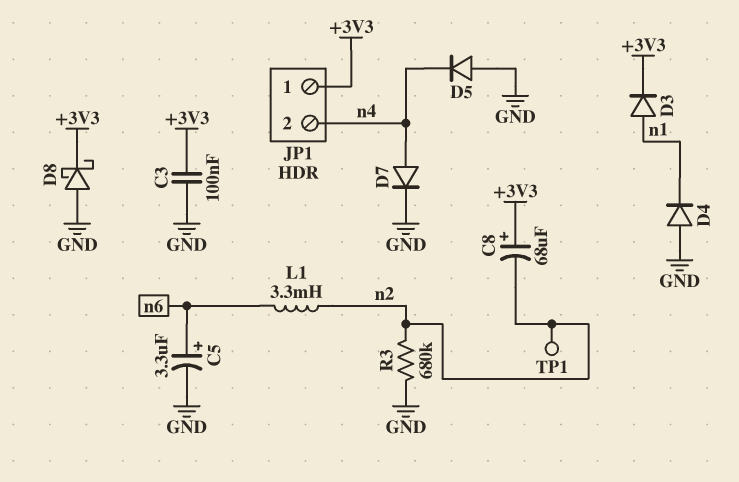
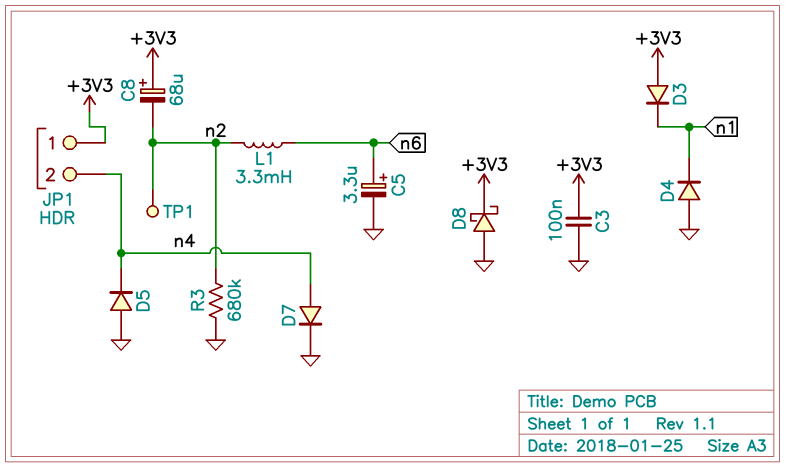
D3: diode (A n1, K +3V3) -> diode (A +3V3, K n1)

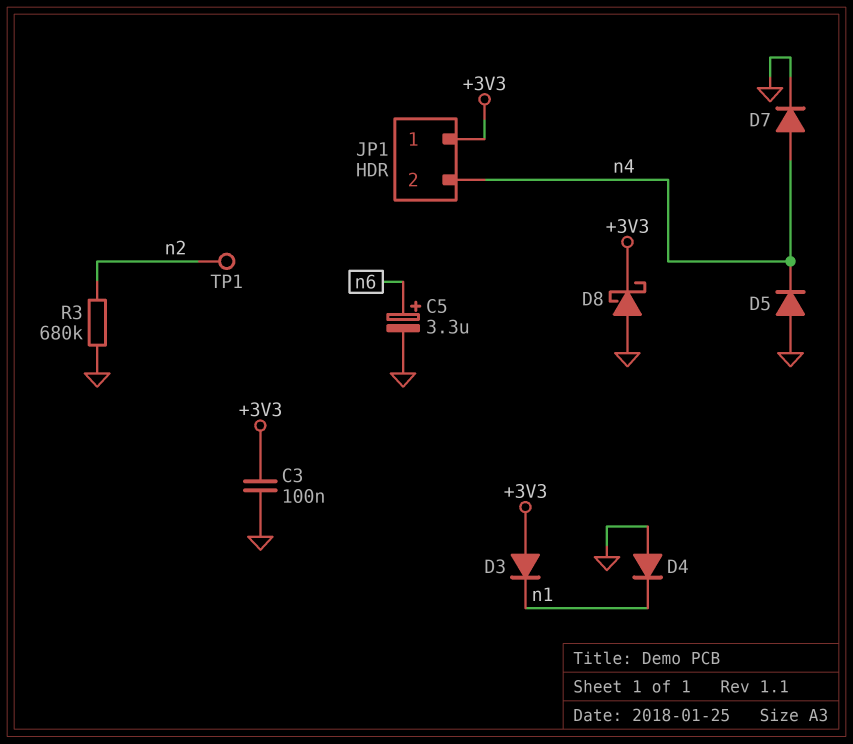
C8: 68uF (plus +3V3, minus n2) -> none
L1: 3.3mH (n2, n6) -> none

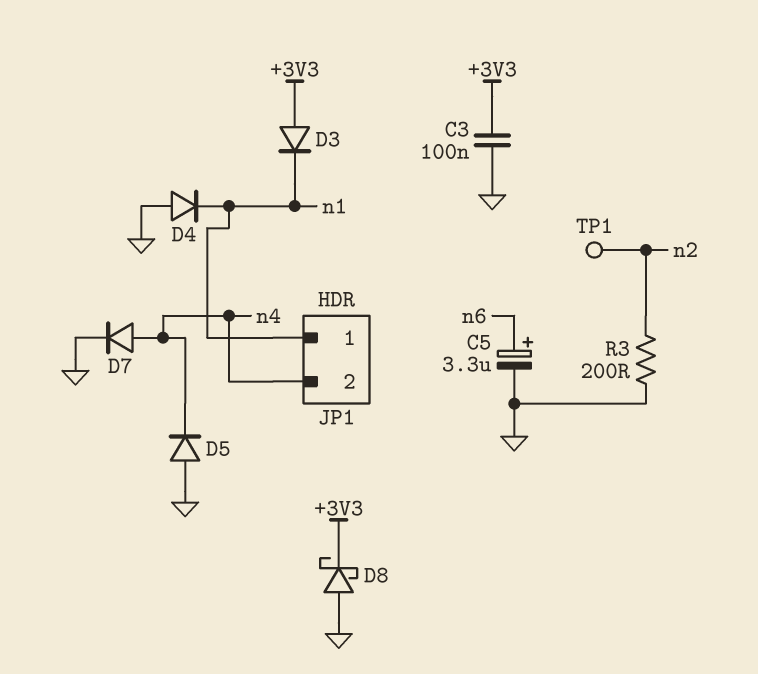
JP1 pin 1: +3V3 -> n1
R3: 680k (GND, n2) -> 200 (GND, n2)

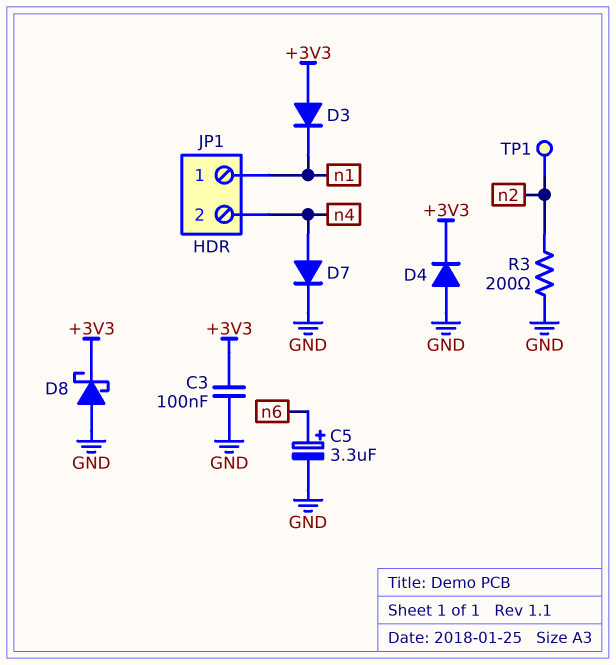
D4: diode (A GND, K n1) -> diode (A GND, K +3V3)
D5: diode (A GND, K n4) -> none

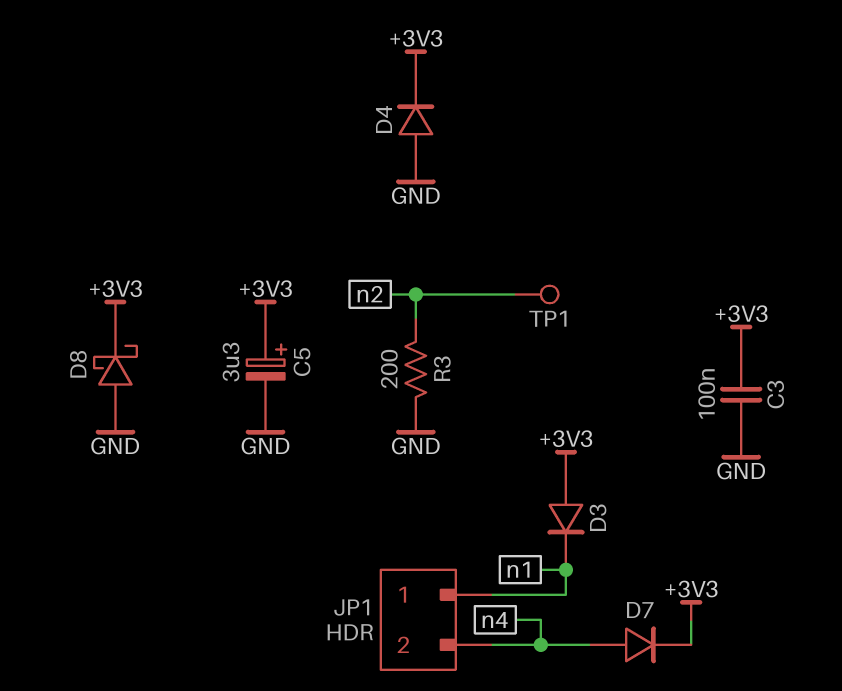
C5: 3.3uF (plus n6, minus GND) -> 3.3uF (plus +3V3, minus GND)
D7: diode (A n4, K GND) -> diode (A n4, K +3V3)

